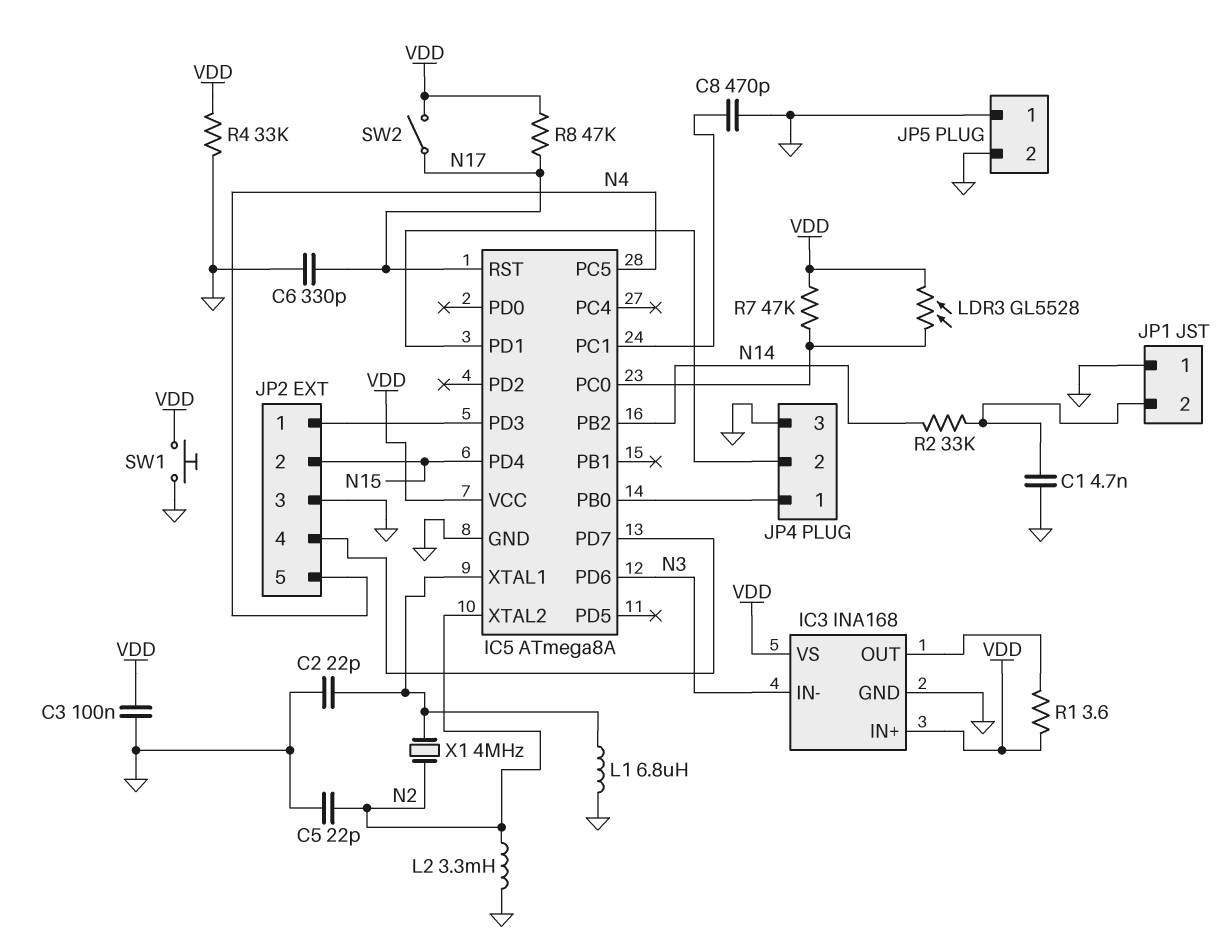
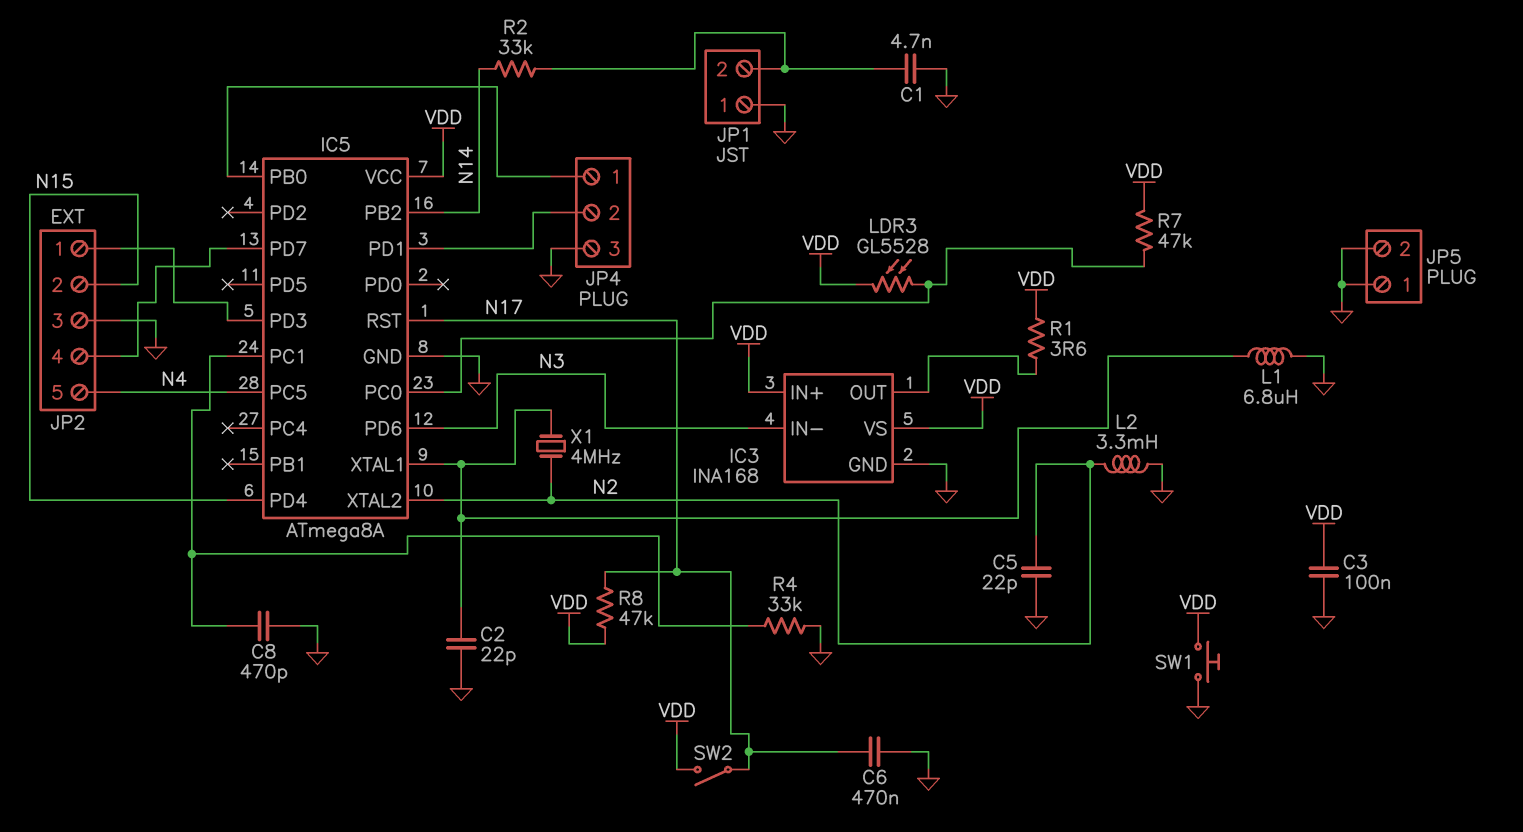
C6: 330pF (GND, N17) -> 470nF (GND, N17)
R4: 33k (GND, VDD) -> 33k (GND, IC5/PC1)

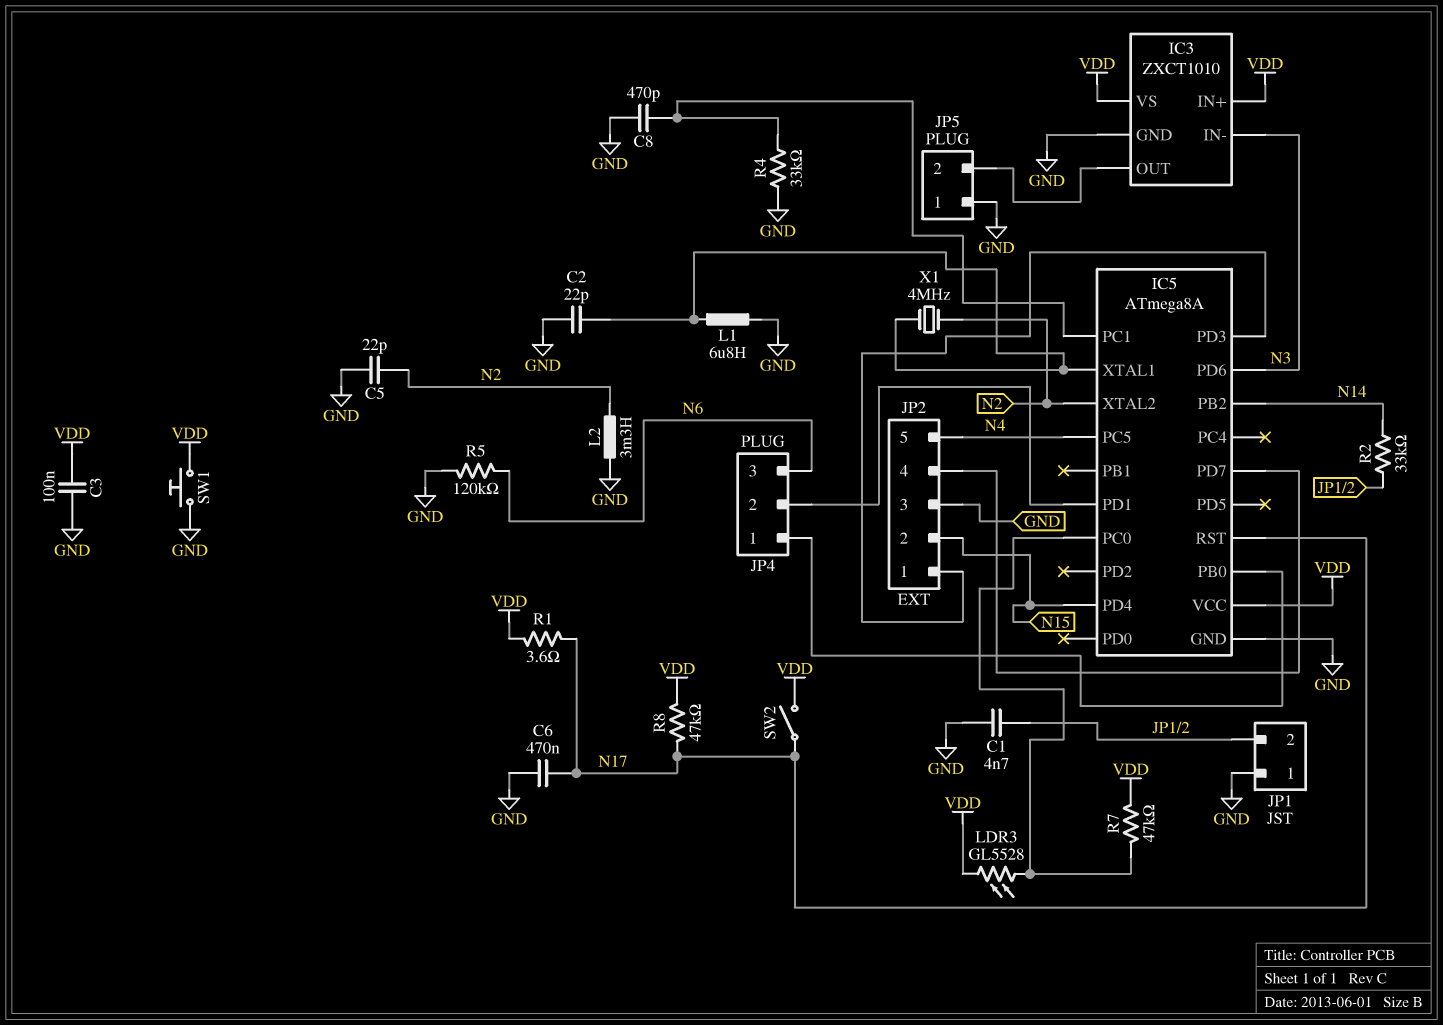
IC3: INA168 -> ZXCT1010
JP4 pin 3: GND -> N6
JP5 pin 2: GND -> IC3/OUT
R1: 3.6 (IC3/OUT, VDD) -> 3.6 (N17, VDD)
R5: none -> 120k (GND, N6)

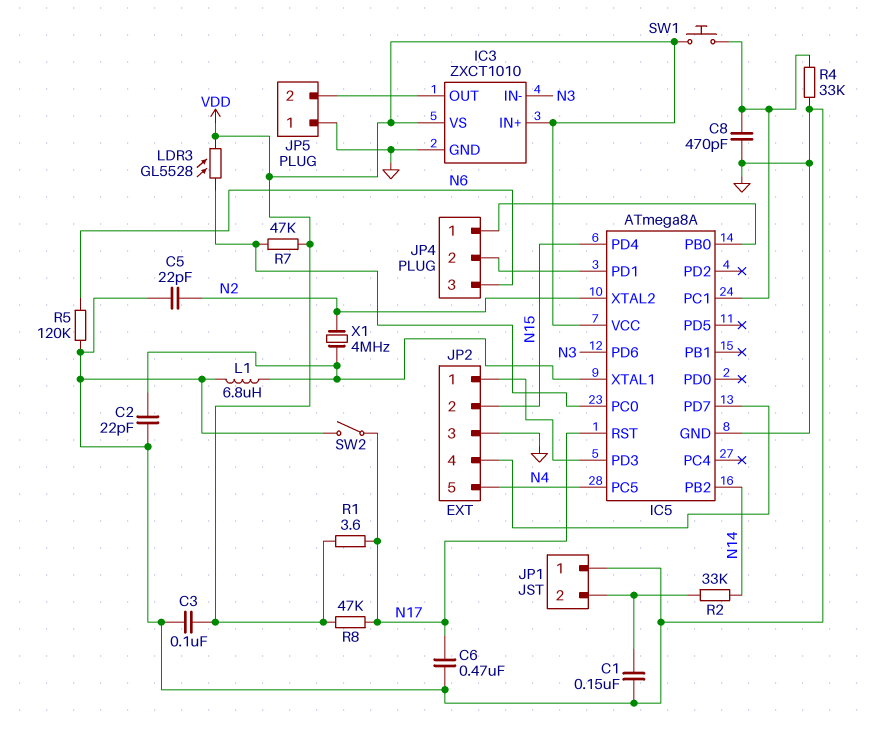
C1: 4.7nF (GND, JP1/2) -> 150nF (GND, JP1/2)
L2: 3.3mH (GND, N2) -> none
SW1: button (GND, VDD) -> button (IC5/PC1, VDD)
SW2: switch (N17, VDD) -> switch (GND, N17)

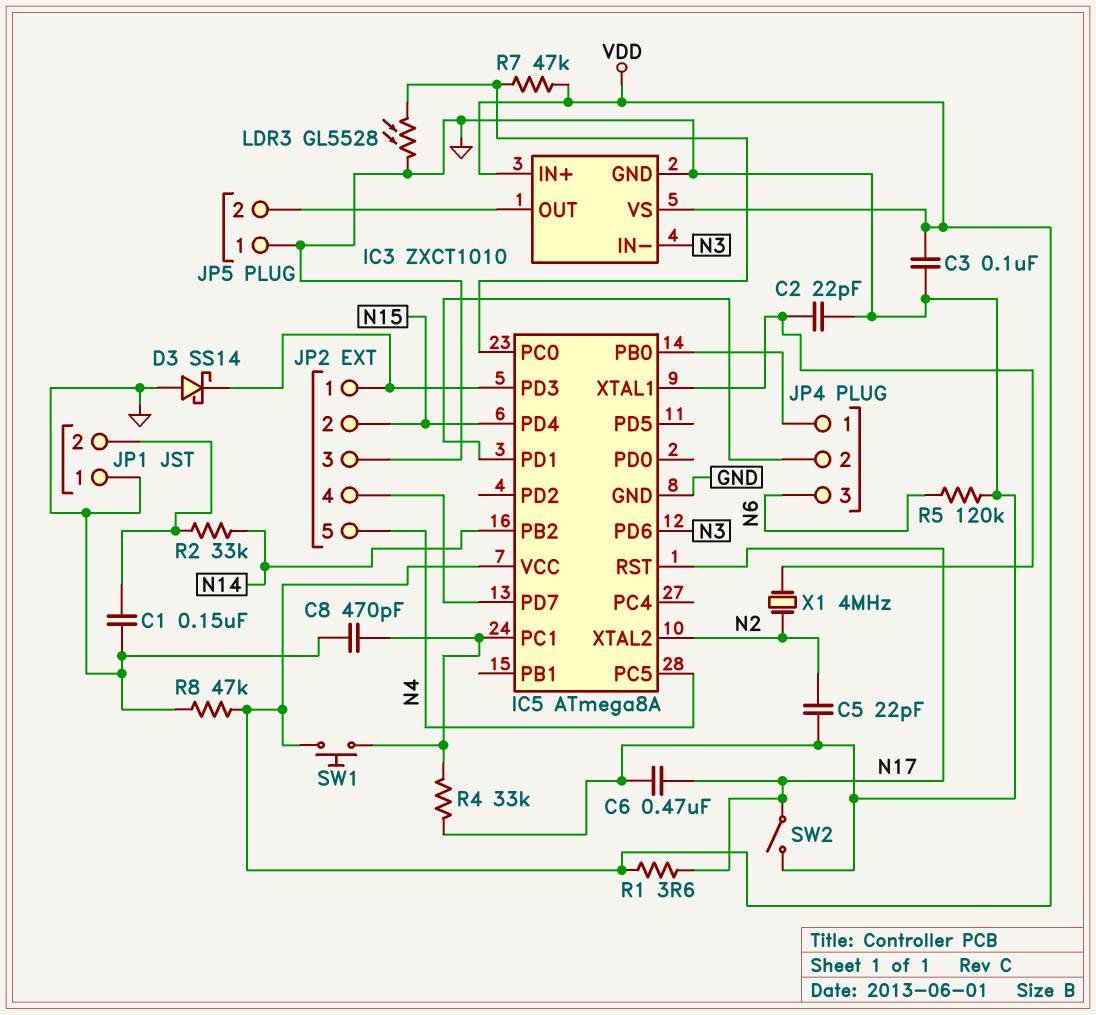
D3: none -> schottky SS14 (A GND, K IC5/PD3)
L1: 6.8uH (GND, IC5/XTAL1) -> none
LDR3: GL5528 (IC5/PC0, VDD) -> GL5528 (GND, IC5/PC0)
R8: 47k (N17, VDD) -> 47k (GND, VDD)

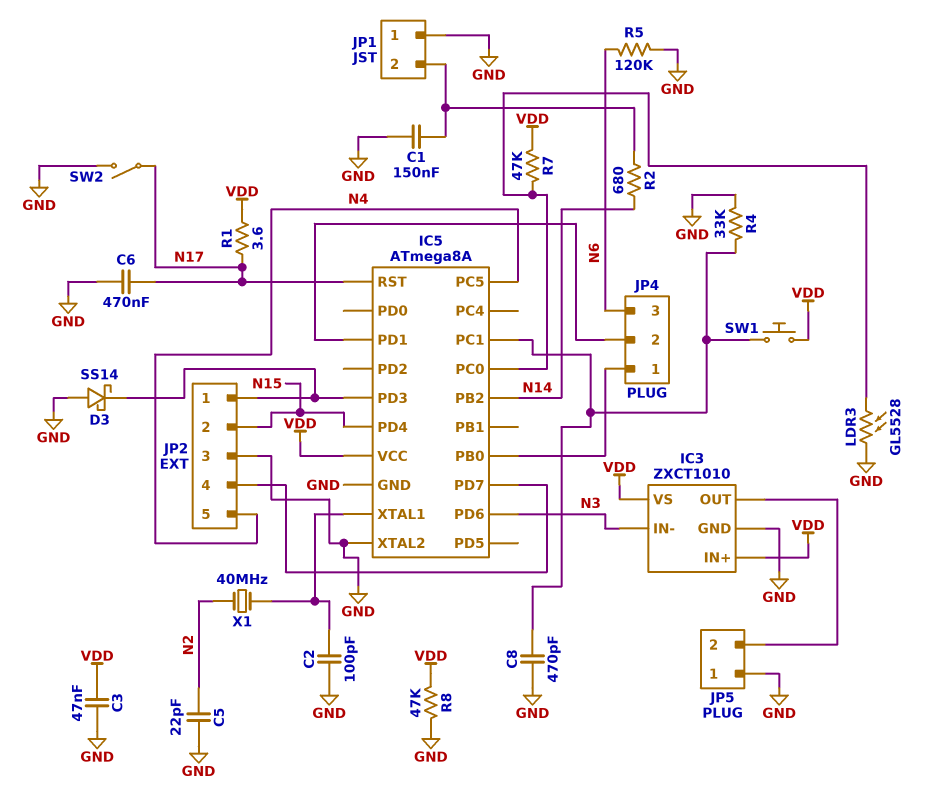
C2: 22pF (GND, IC5/XTAL1) -> 100pF (GND, IC5/XTAL1)
C3: 100nF (GND, VDD) -> 47nF (GND, VDD)
IC5 pin XTAL2: N2 -> GND
R2: 33k (JP1/2, N14) -> 680 (JP1/2, N14)
X1: 4MHz (IC5/XTAL1, N2) -> 40MHz (IC5/XTAL1, N2)

